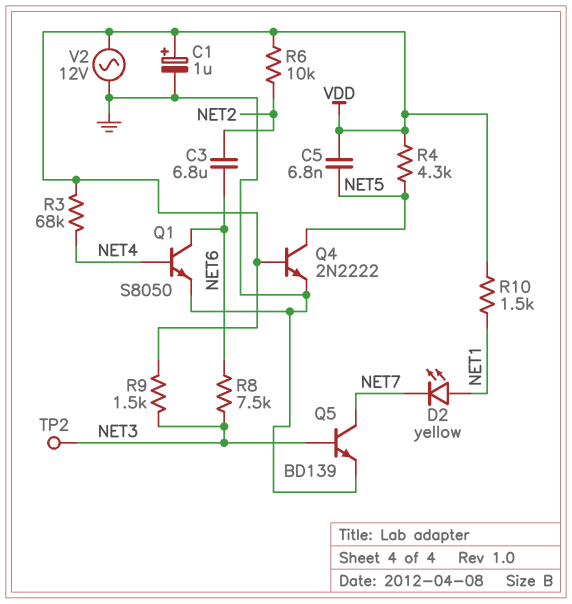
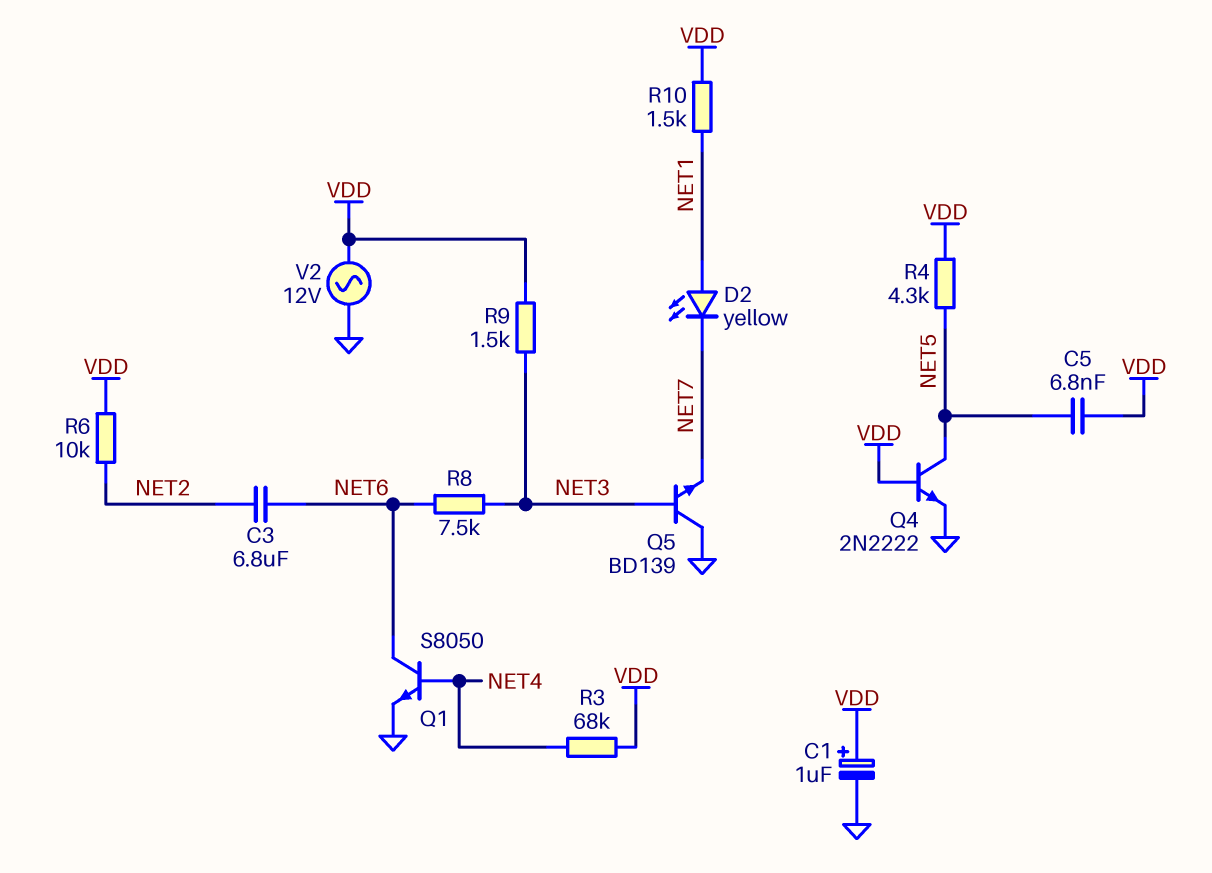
Q5: NPN BD139 (B NET3, C NET7, E GND) -> NPN BD139 (B NET3, C GND, E NET7)
TP2: test point (NET3) -> none

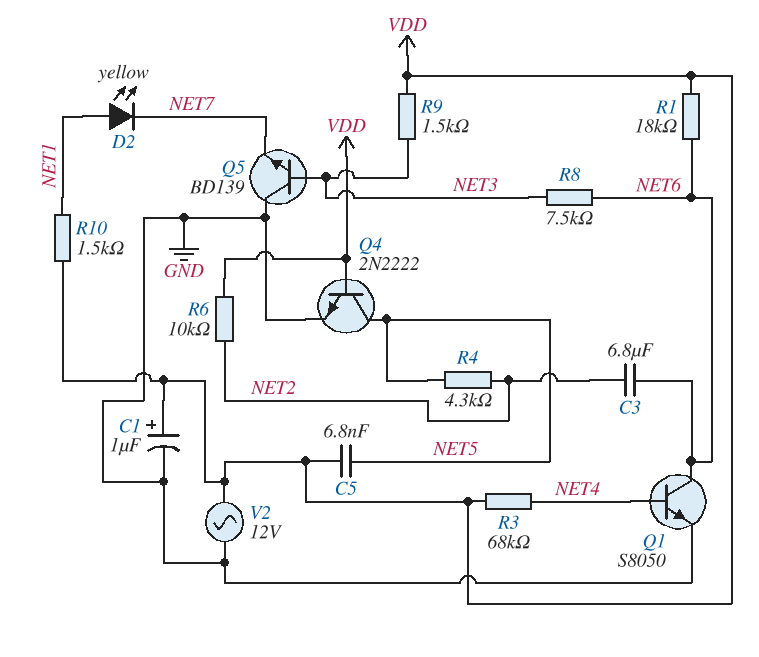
R1: none -> 18k (NET6, VDD)
R4: 4.3k (NET5, VDD) -> 4.3k (NET2, NET5)

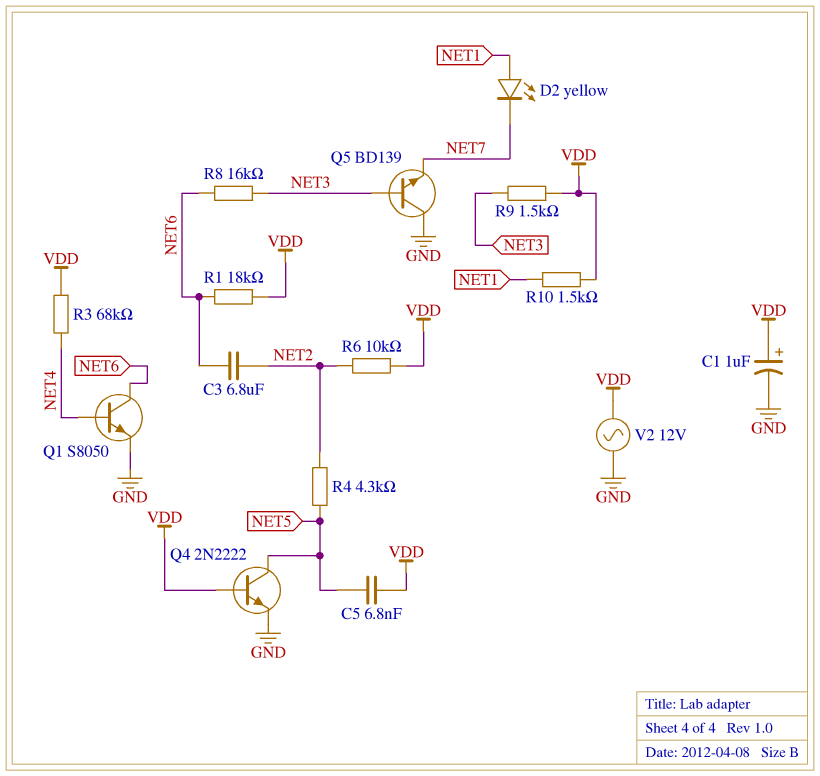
R8: 7.5k (NET3, NET6) -> 16k (NET3, NET6)

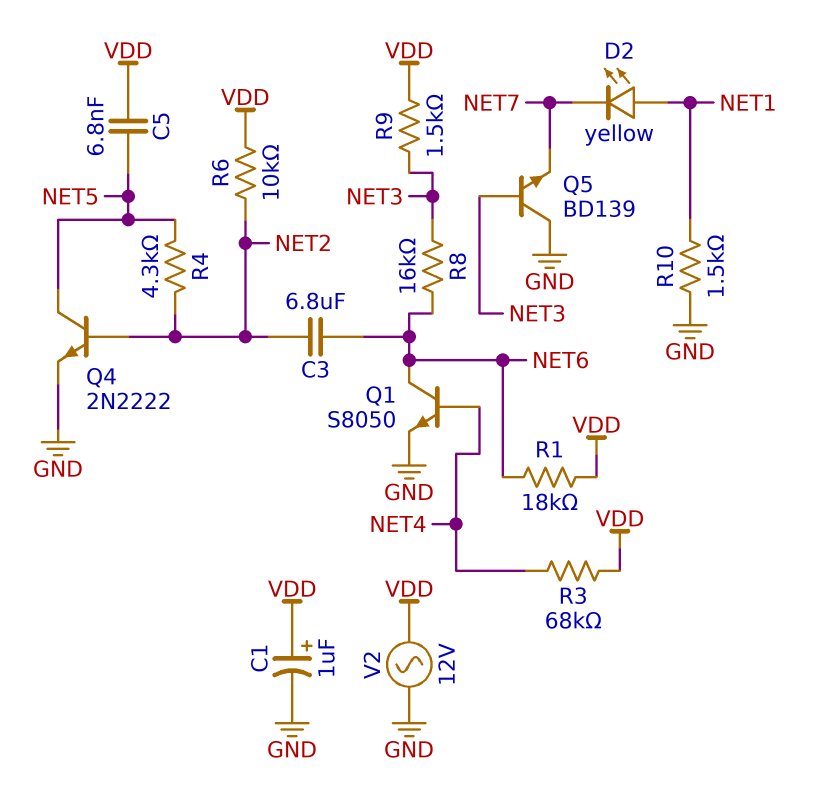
Q4: NPN 2N2222 (B VDD, C NET5, E GND) -> NPN 2N2222 (B NET2, C NET5, E GND)
R10: 1.5k (NET1, VDD) -> 1.5k (GND, NET1)

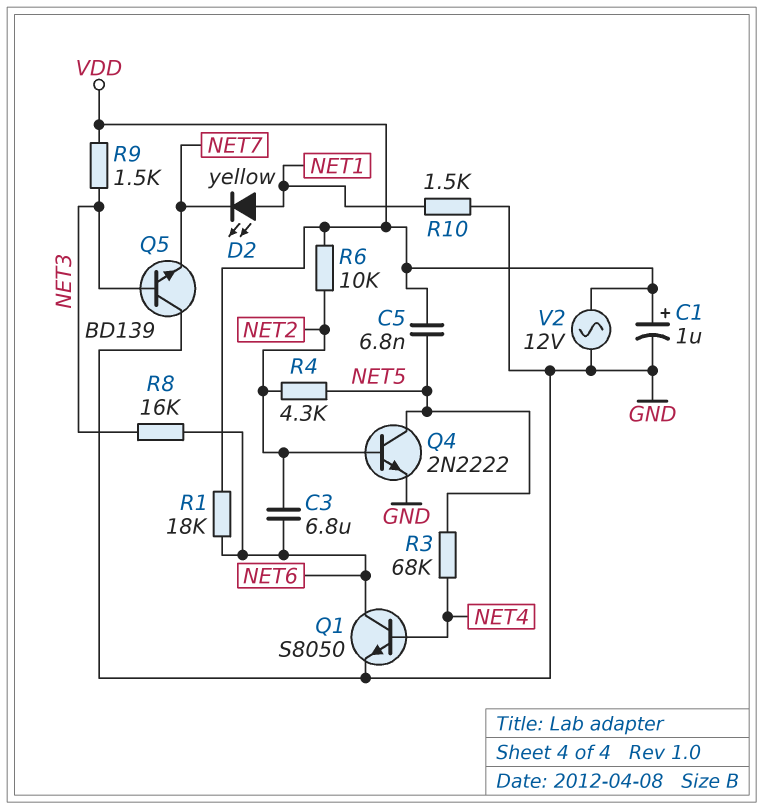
R3: 68k (NET4, VDD) -> 68k (NET4, NET5)

